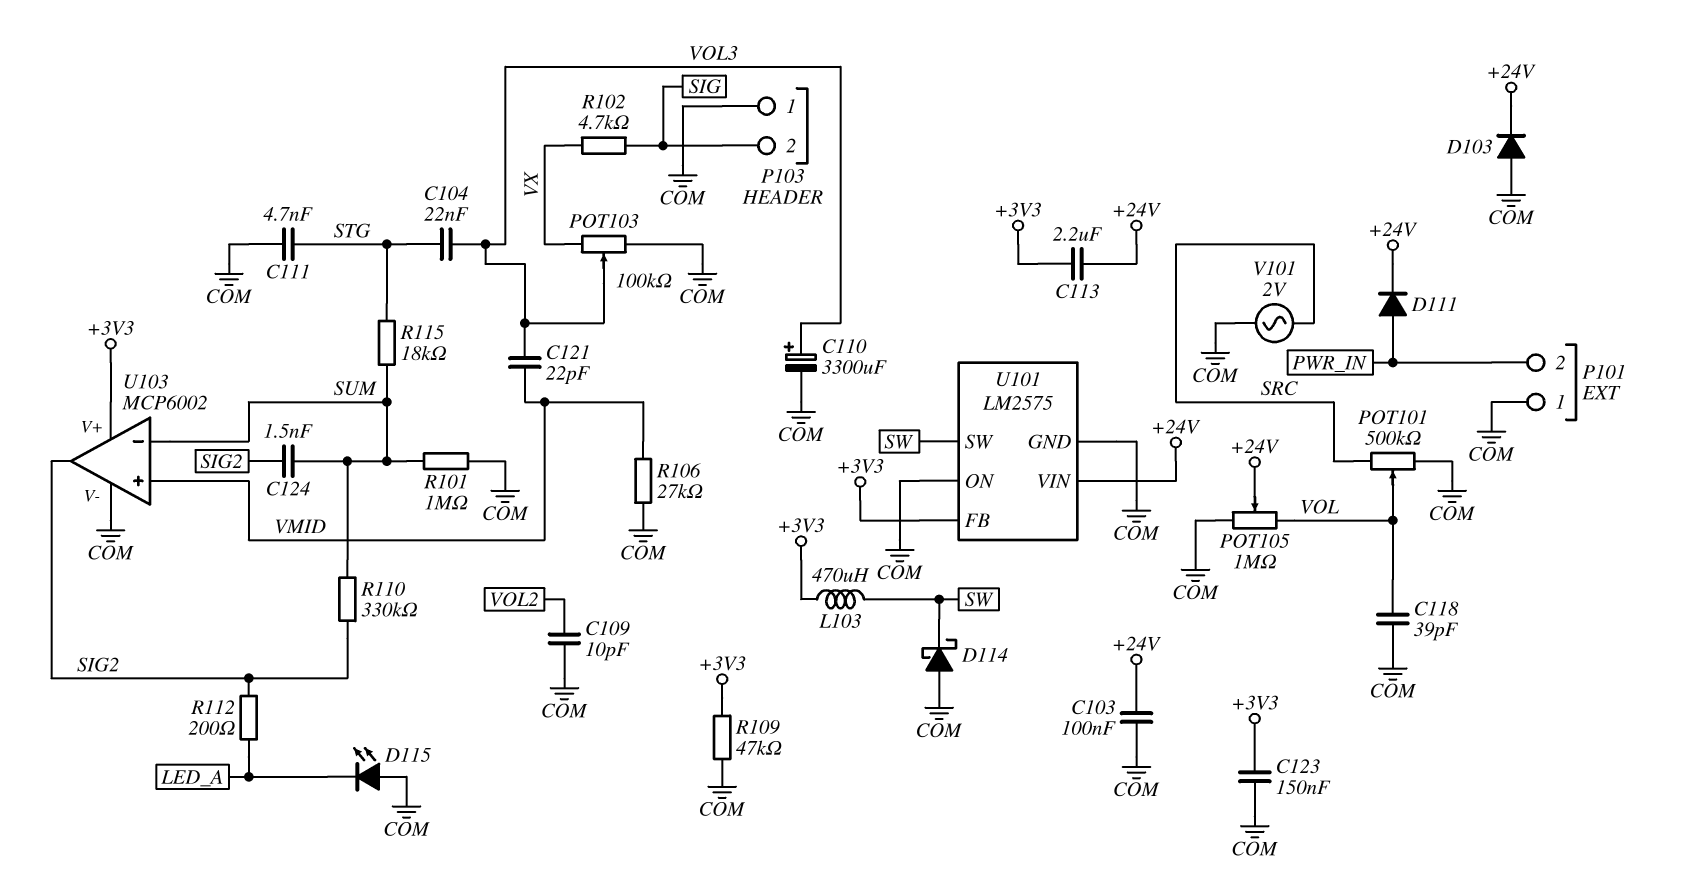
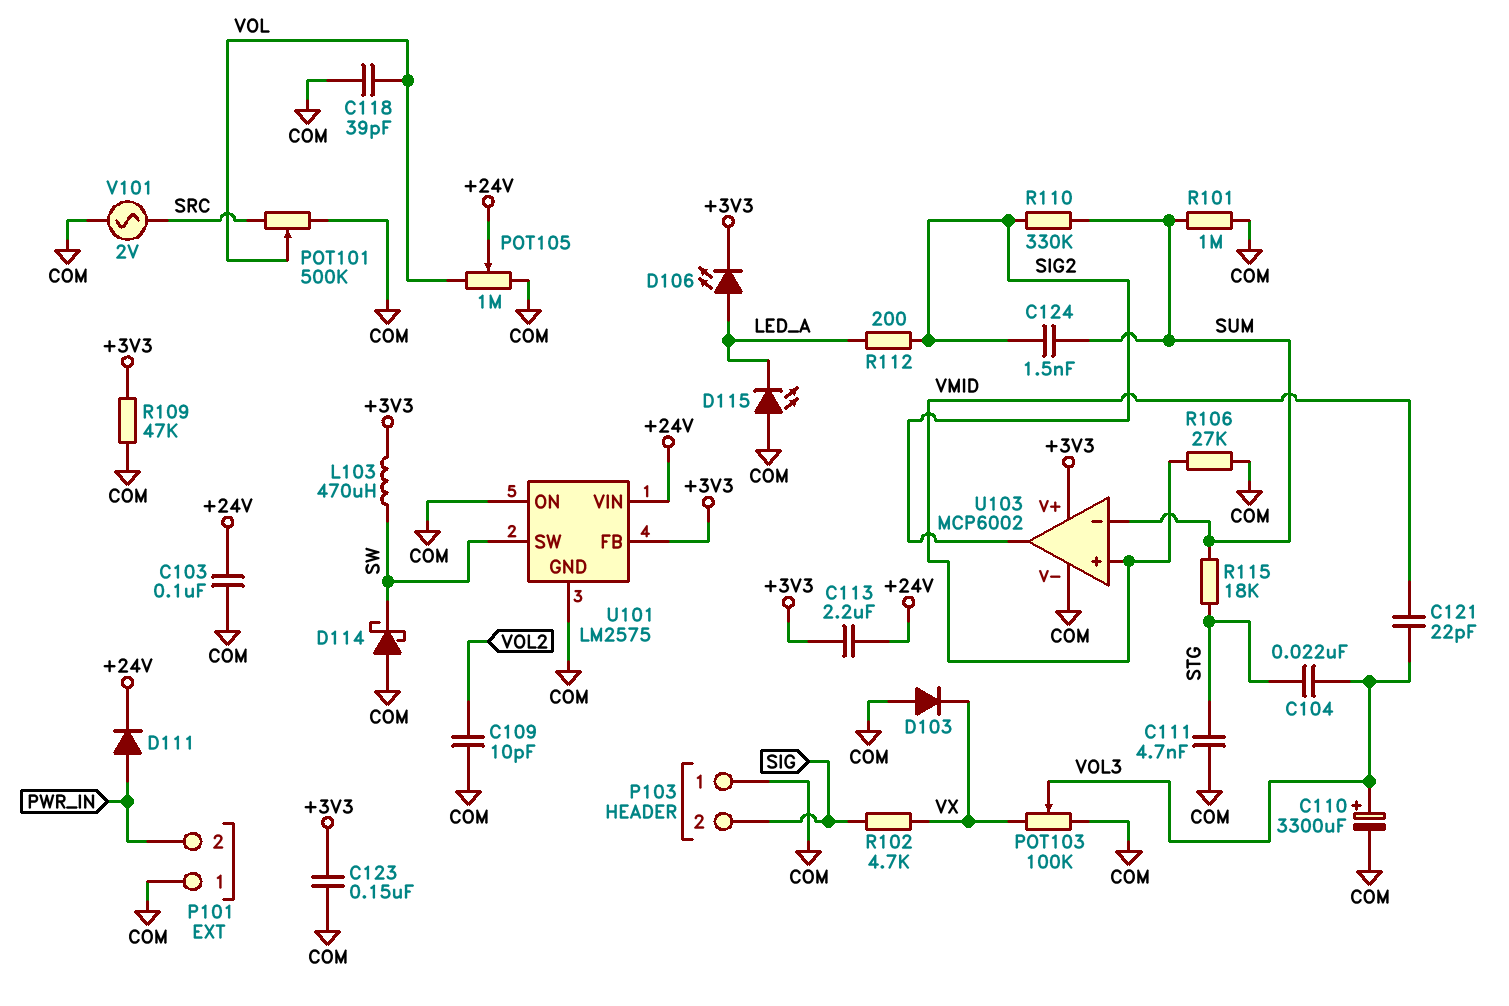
D103: diode (A COM, K +24V) -> diode (A COM, K VX)
D106: none -> LED (A LED_A, K +3V3)

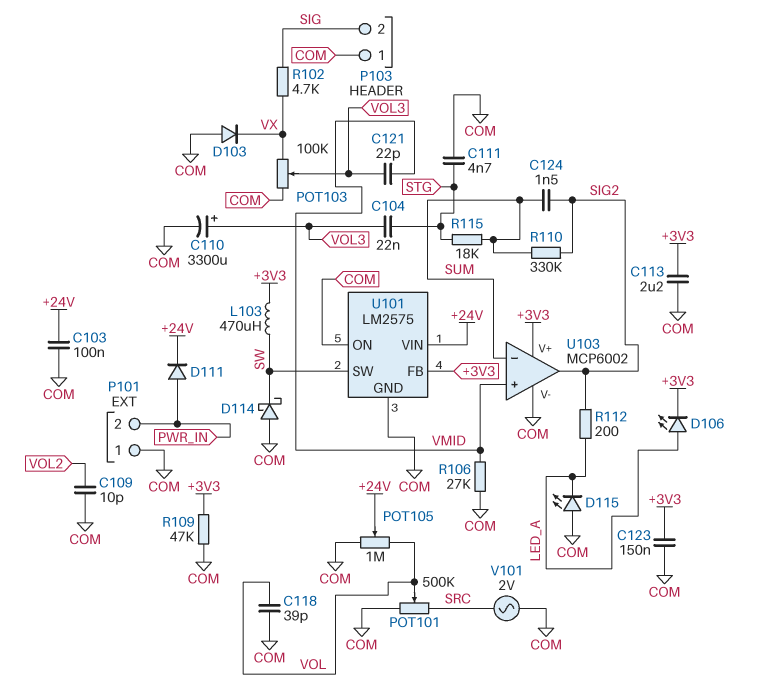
C113: 2.2uF (+3V3, +24V) -> 2.2uF (+3V3, COM)
R101: 1M (COM, SUM) -> none

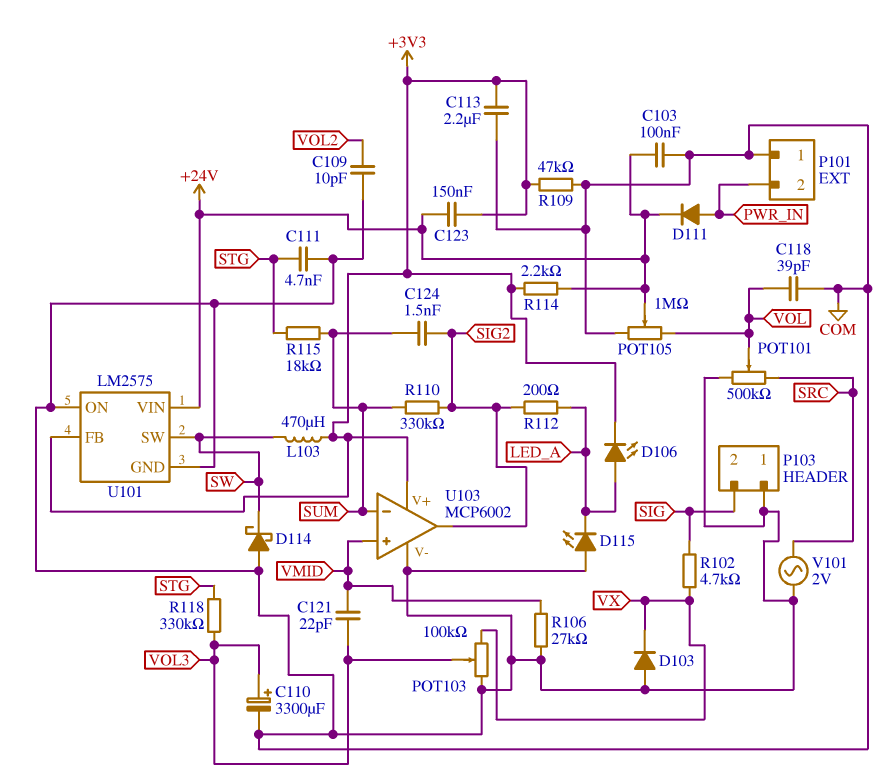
C104: 22nF (STG, VOL3) -> none
C123: 150nF (+3V3, COM) -> 150nF (+3V3, +24V)
R114: none -> 2.2k (+3V3, +24V)
R118: none -> 330k (STG, VOL3)

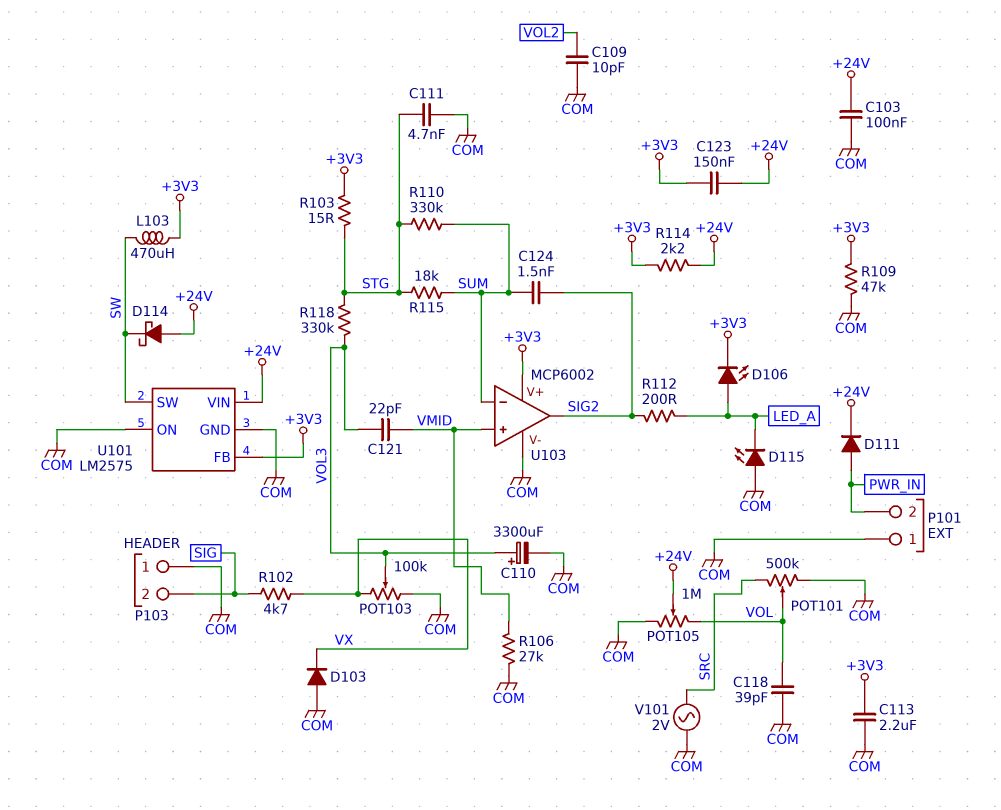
D114: schottky (A COM, K SW) -> schottky (A +24V, K SW)
R103: none -> 15 (+3V3, STG)
R110: 330k (SIG2, SUM) -> 330k (STG, SUM)

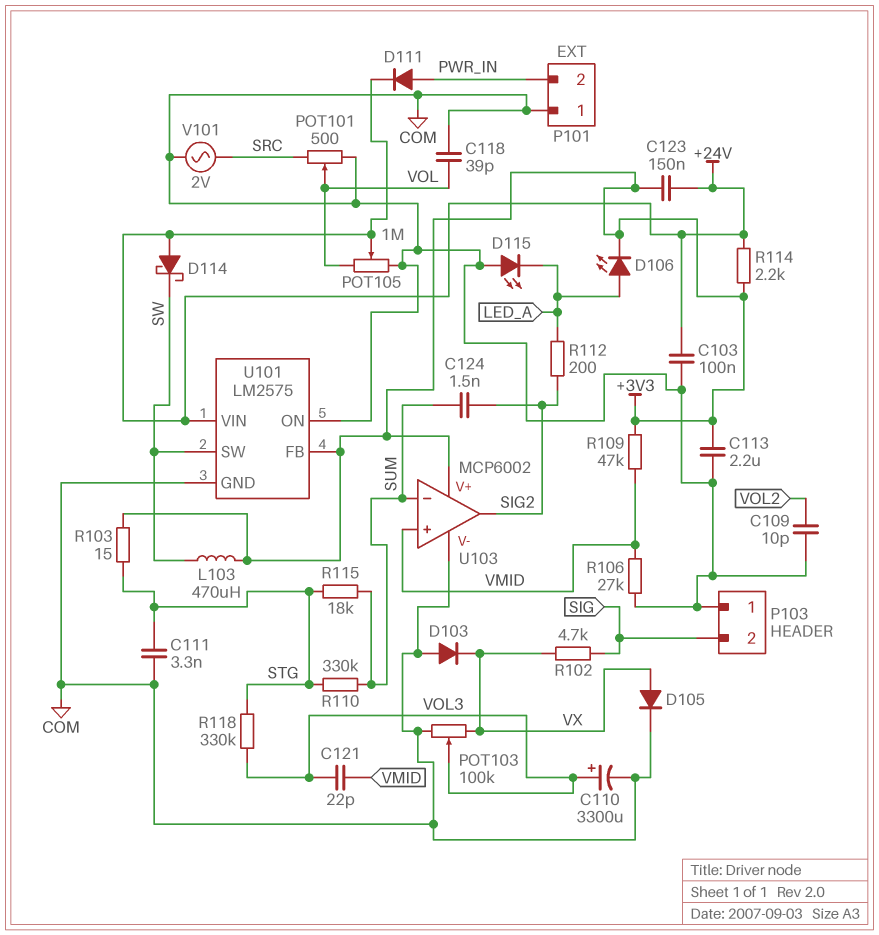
C111: 4.7nF (COM, STG) -> 3.3nF (COM, STG)
D105: none -> diode (A VX, K COM)
POT101: 500k (COM, SRC, wiper VOL) -> 500 (COM, SRC, wiper VOL)
R109: 47k (+3V3, COM) -> 47k (+3V3, VMID)

